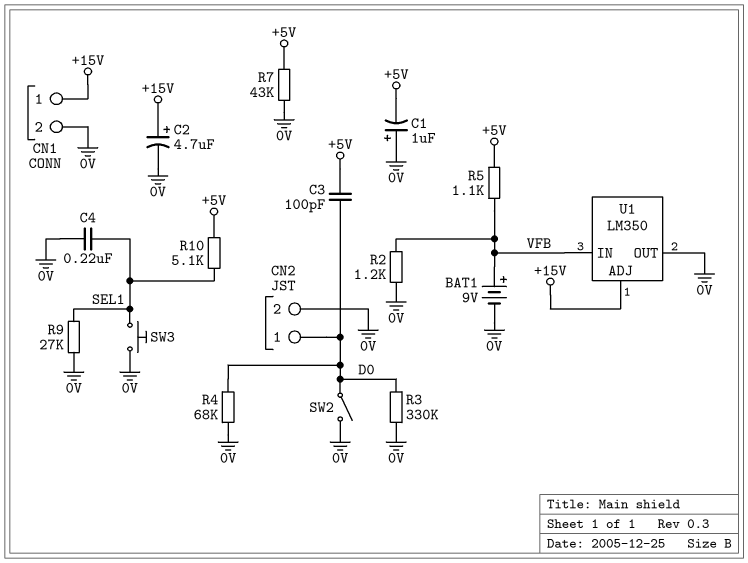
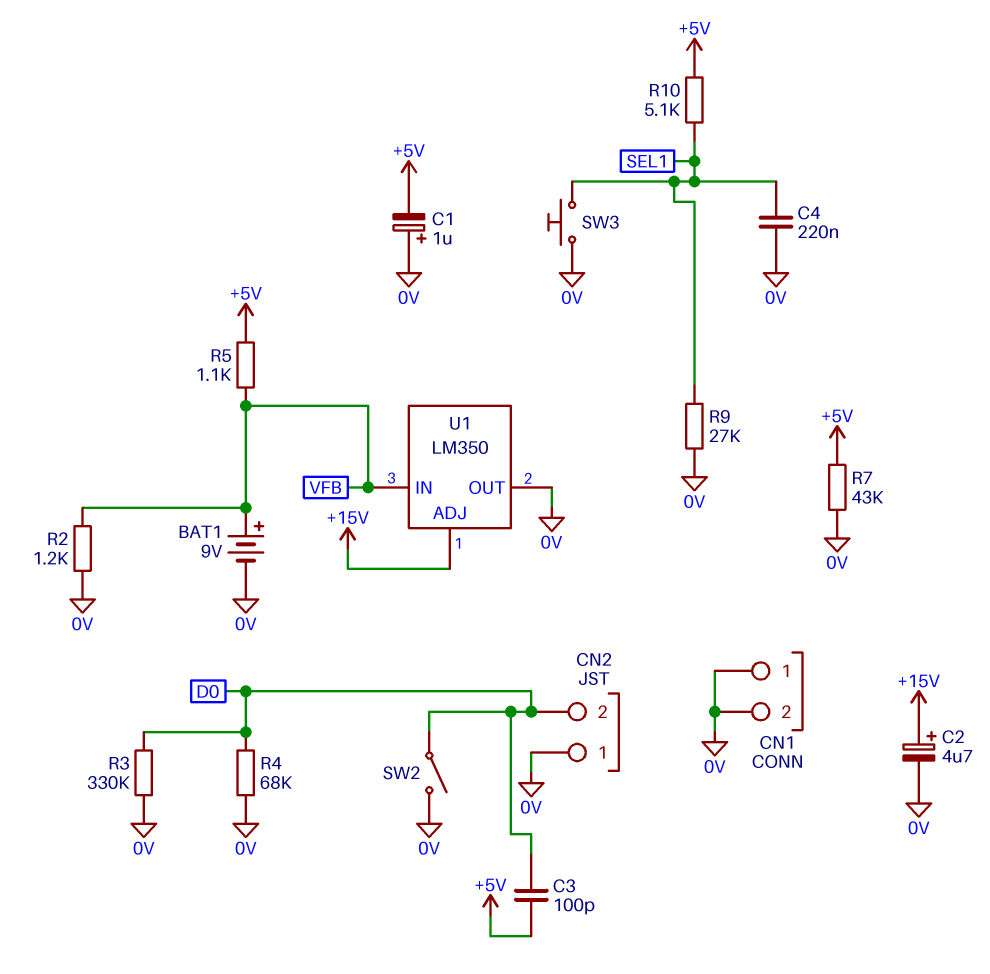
CN1 pin 1: +15V -> 0V
CN2 pin 1: D0 -> 0V
CN2 pin 2: 0V -> D0

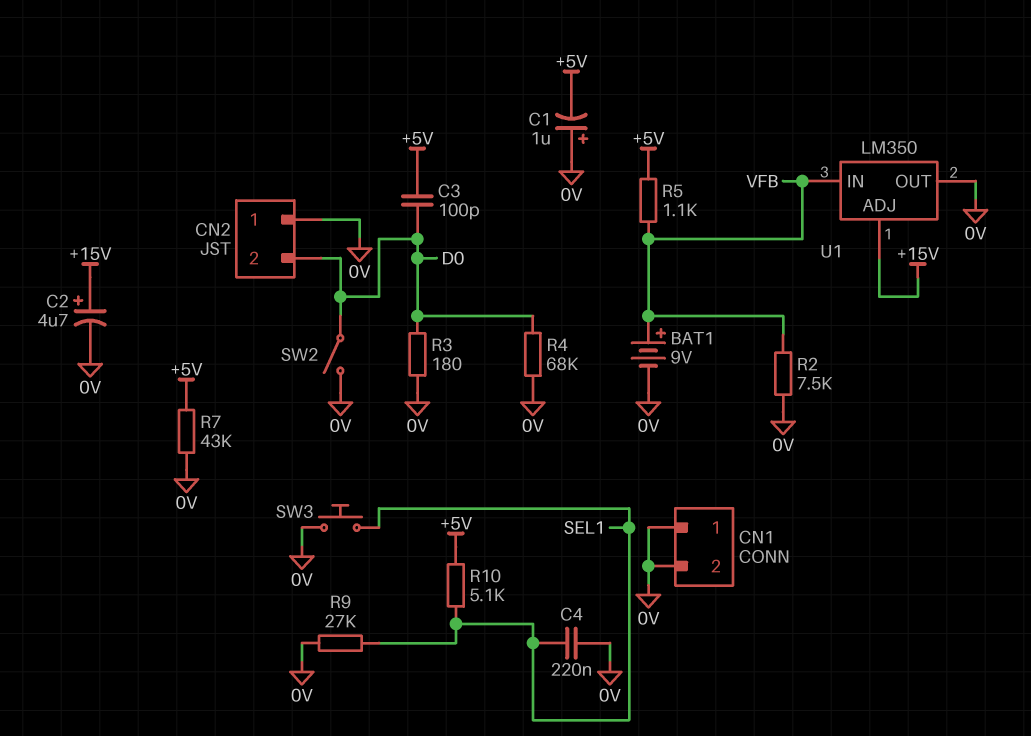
R2: 1.2k (0V, VFB) -> 7.5k (0V, VFB)
R3: 330k (0V, D0) -> 180 (0V, D0)

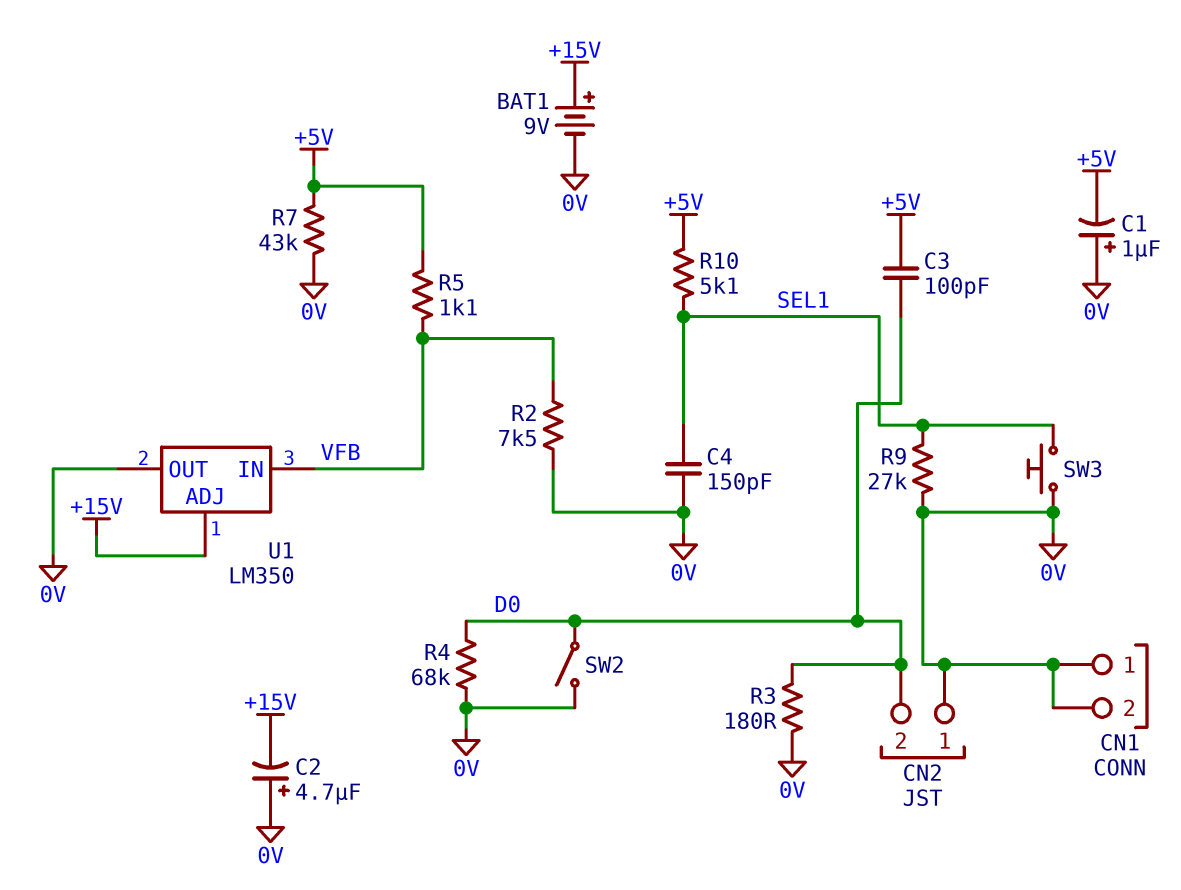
BAT1: 9V (plus VFB, minus 0V) -> 9V (plus +15V, minus 0V)
C2: 4.7uF (plus +15V, minus 0V) -> 4.7uF (plus 0V, minus +15V)
C4: 220nF (0V, SEL1) -> 150pF (0V, SEL1)

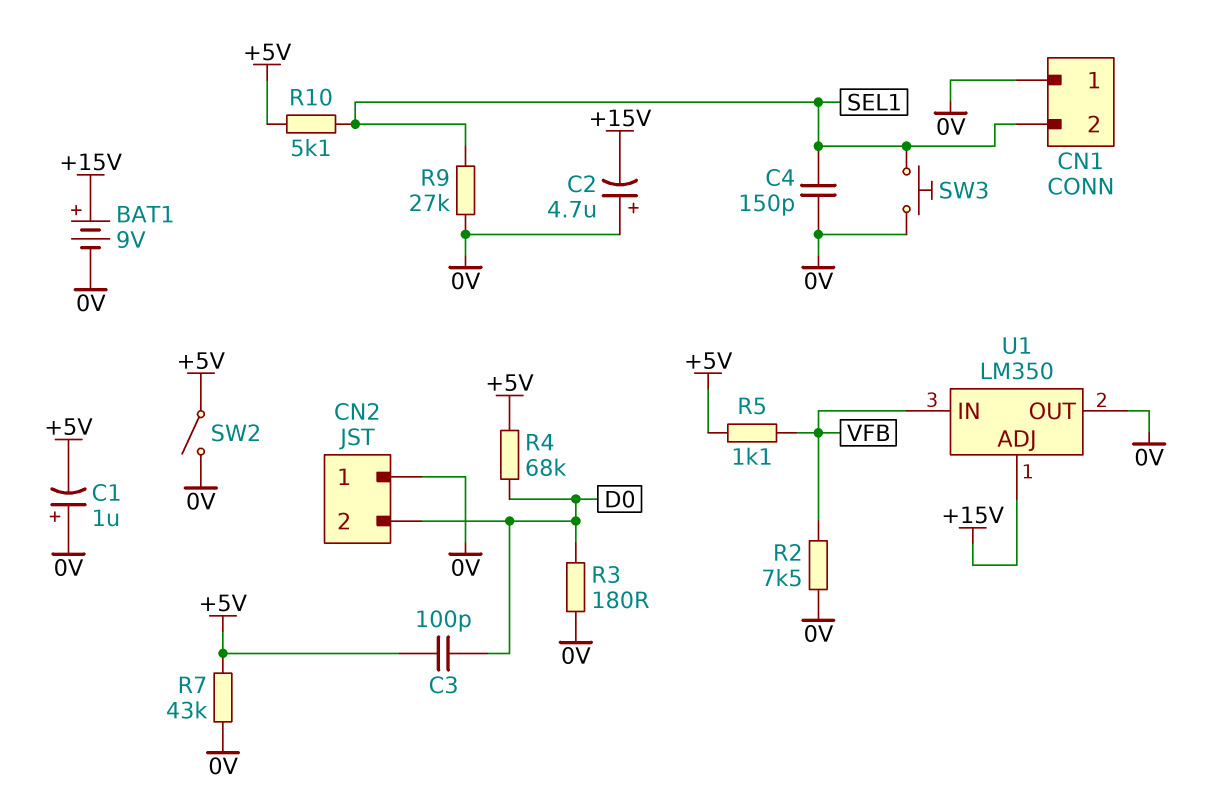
CN1 pin 2: 0V -> SEL1
R4: 68k (0V, D0) -> 68k (+5V, D0)
SW2: switch (0V, D0) -> switch (+5V, 0V)

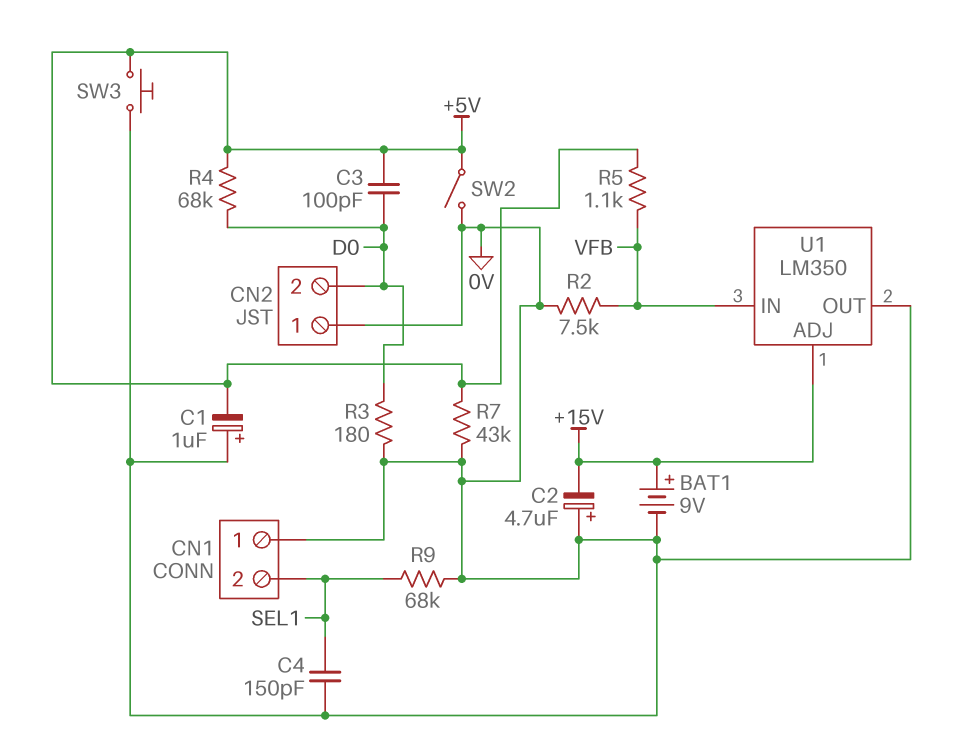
R9: 27k (0V, SEL1) -> 68k (0V, SEL1)
R10: 5.1k (+5V, SEL1) -> none
SW3: button (0V, SEL1) -> button (+5V, 0V)

